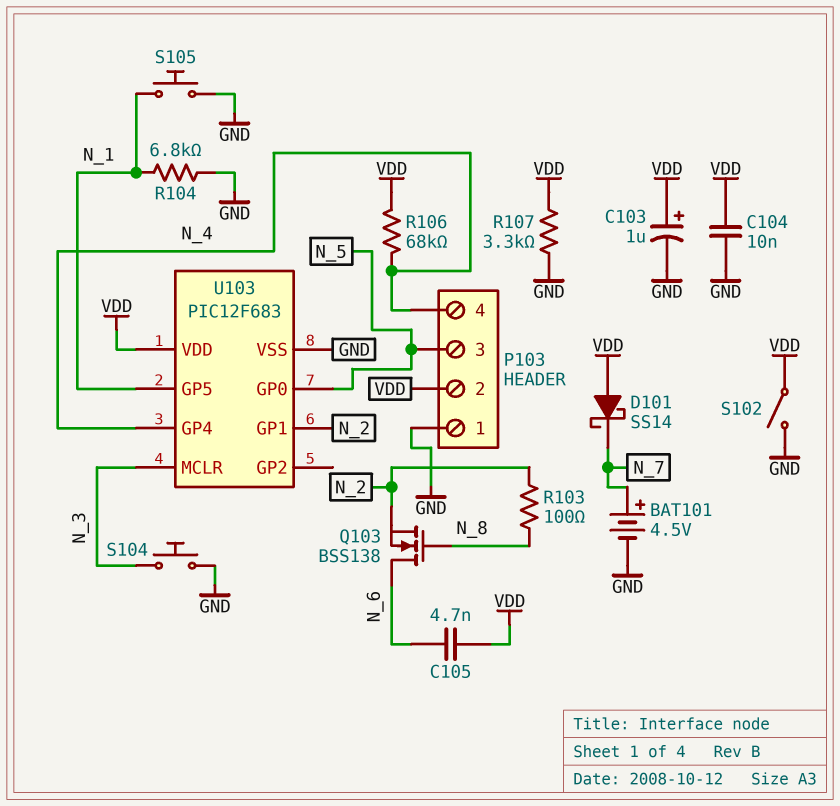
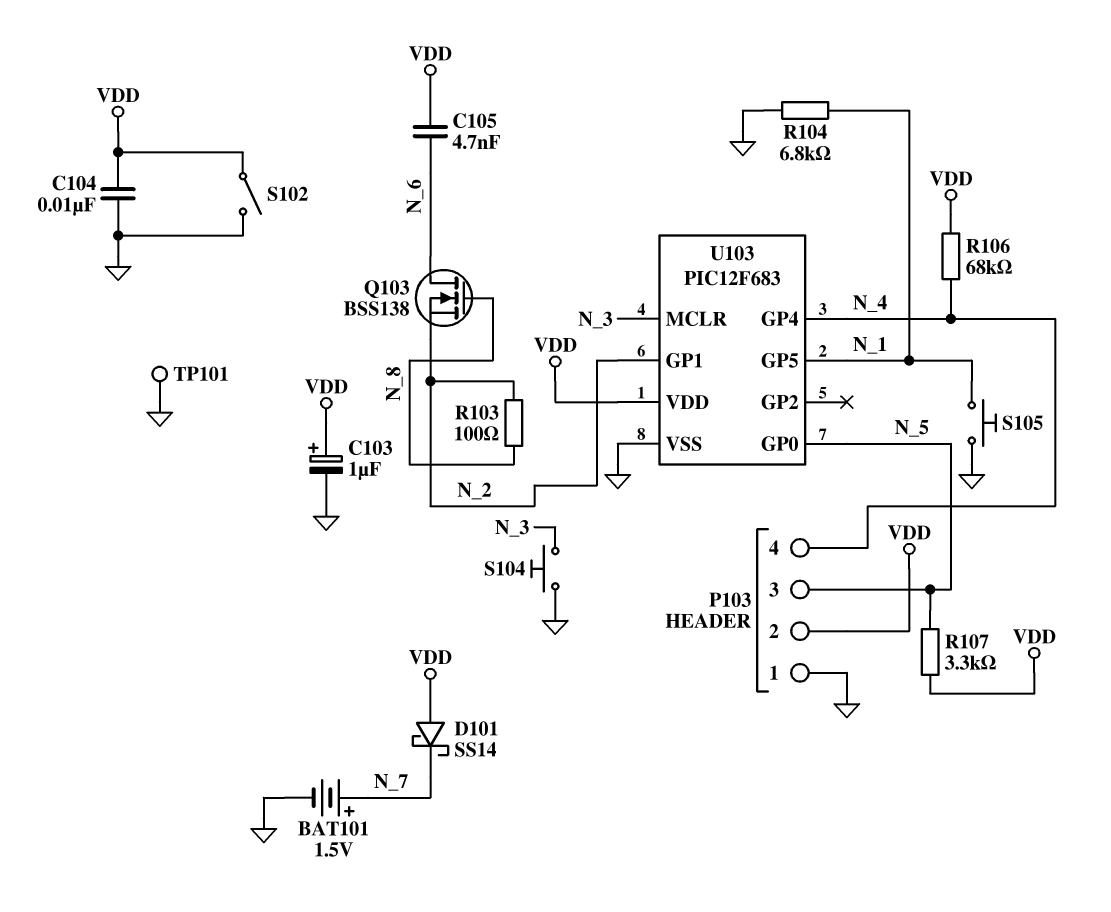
BAT101: 4.5V (plus N_7, minus GND) -> 1.5V (plus N_7, minus GND)
R107: 3.3k (GND, VDD) -> 3.3k (N_5, VDD)
TP101: none -> test point (GND)

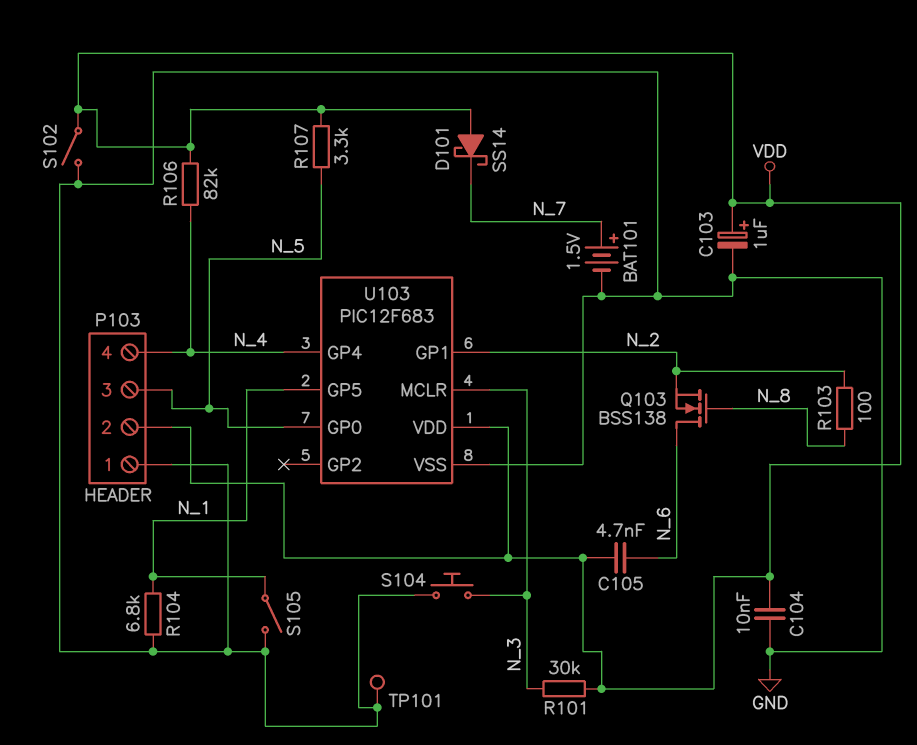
R101: none -> 30k (N_3, VDD)
R106: 68k (N_4, VDD) -> 82k (N_4, VDD)
S105: button (GND, N_1) -> switch (GND, N_1)

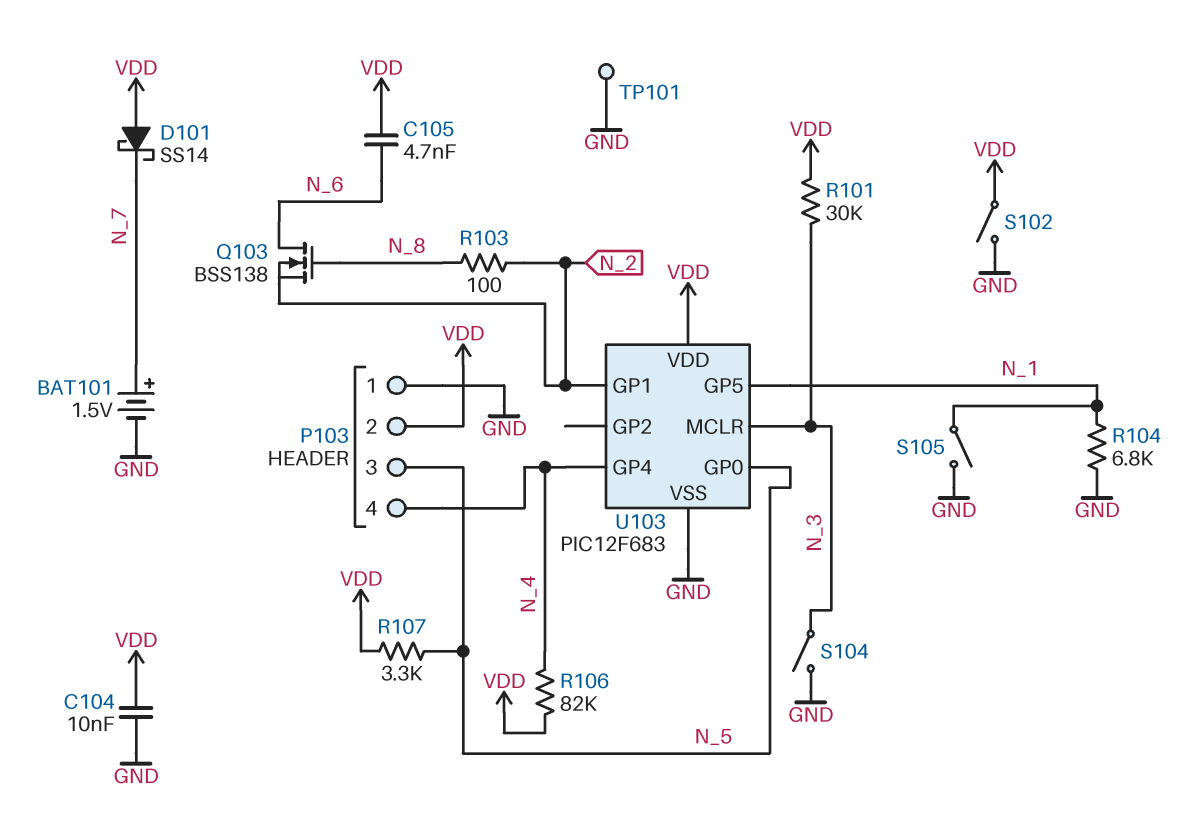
C103: 1uF (plus VDD, minus GND) -> none
S104: button (GND, N_3) -> switch (GND, N_3)

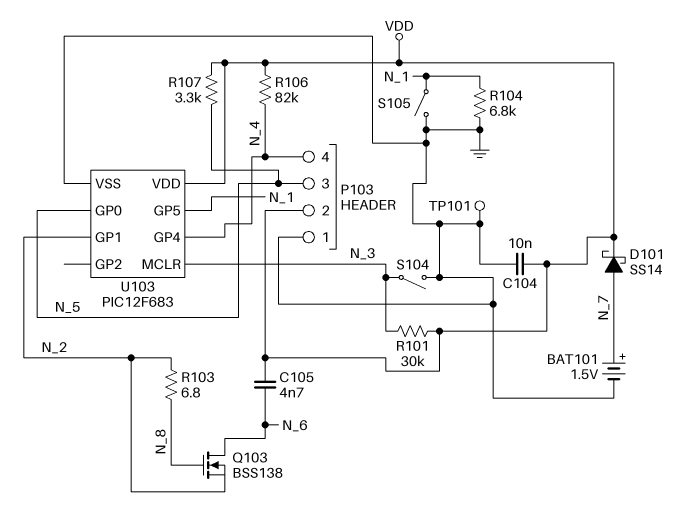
D101: schottky SS14 (A VDD, K N_7) -> schottky SS14 (A N_7, K VDD)
R103: 100 (N_2, N_8) -> 6.8 (N_2, N_8)
S102: switch (GND, VDD) -> none

